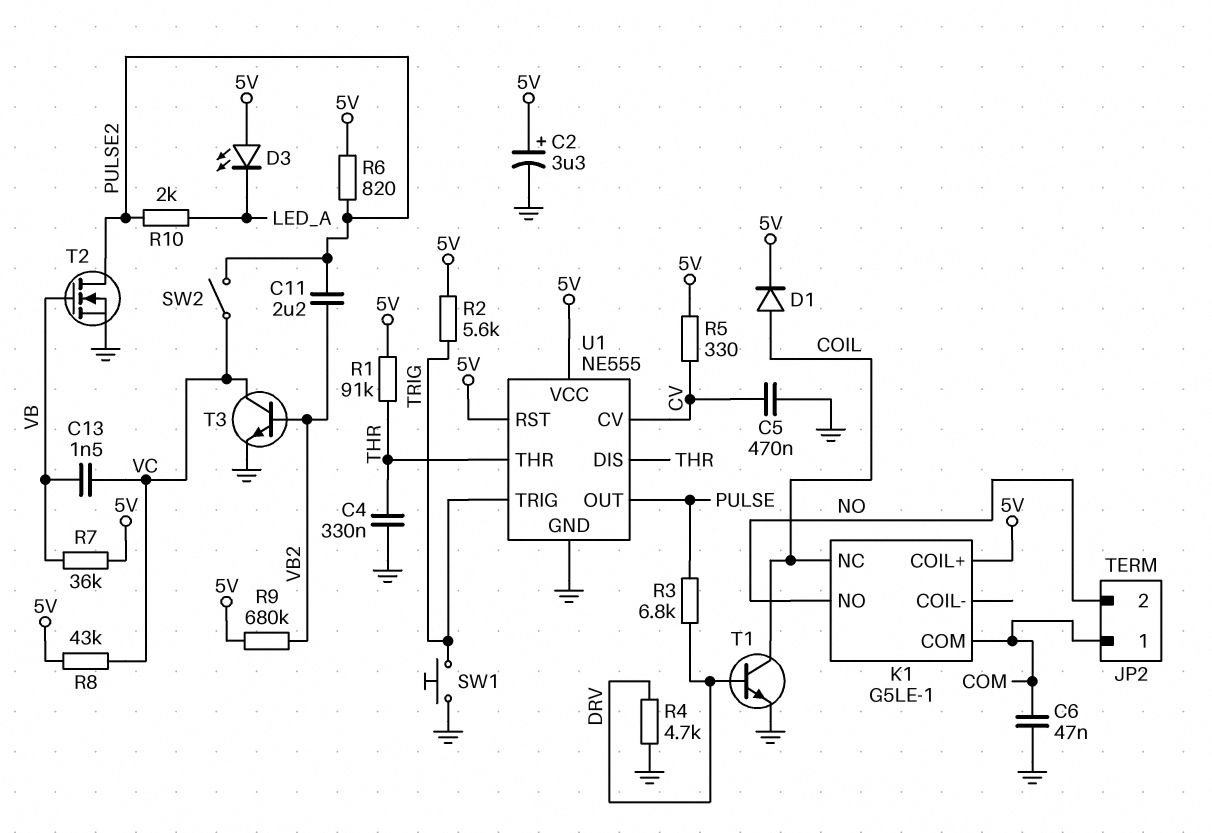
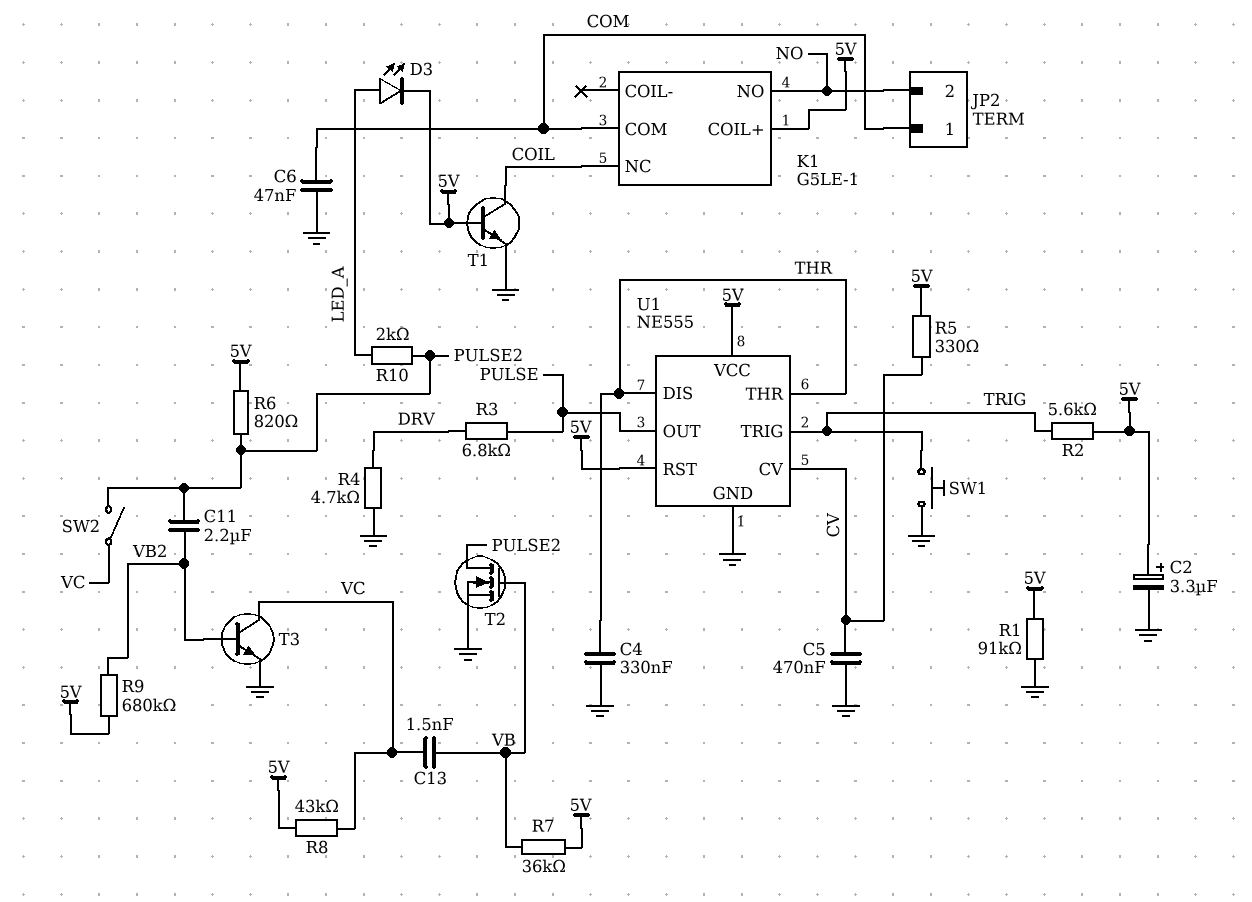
D1: diode (A COIL, K 5V) -> none
D3: LED (A 5V, K LED_A) -> LED (A LED_A, K 5V)
R1: 91k (5V, THR) -> 91k (5V, GND)
T1: NPN (B DRV, C COIL, E GND) -> NPN (B 5V, C COIL, E GND)

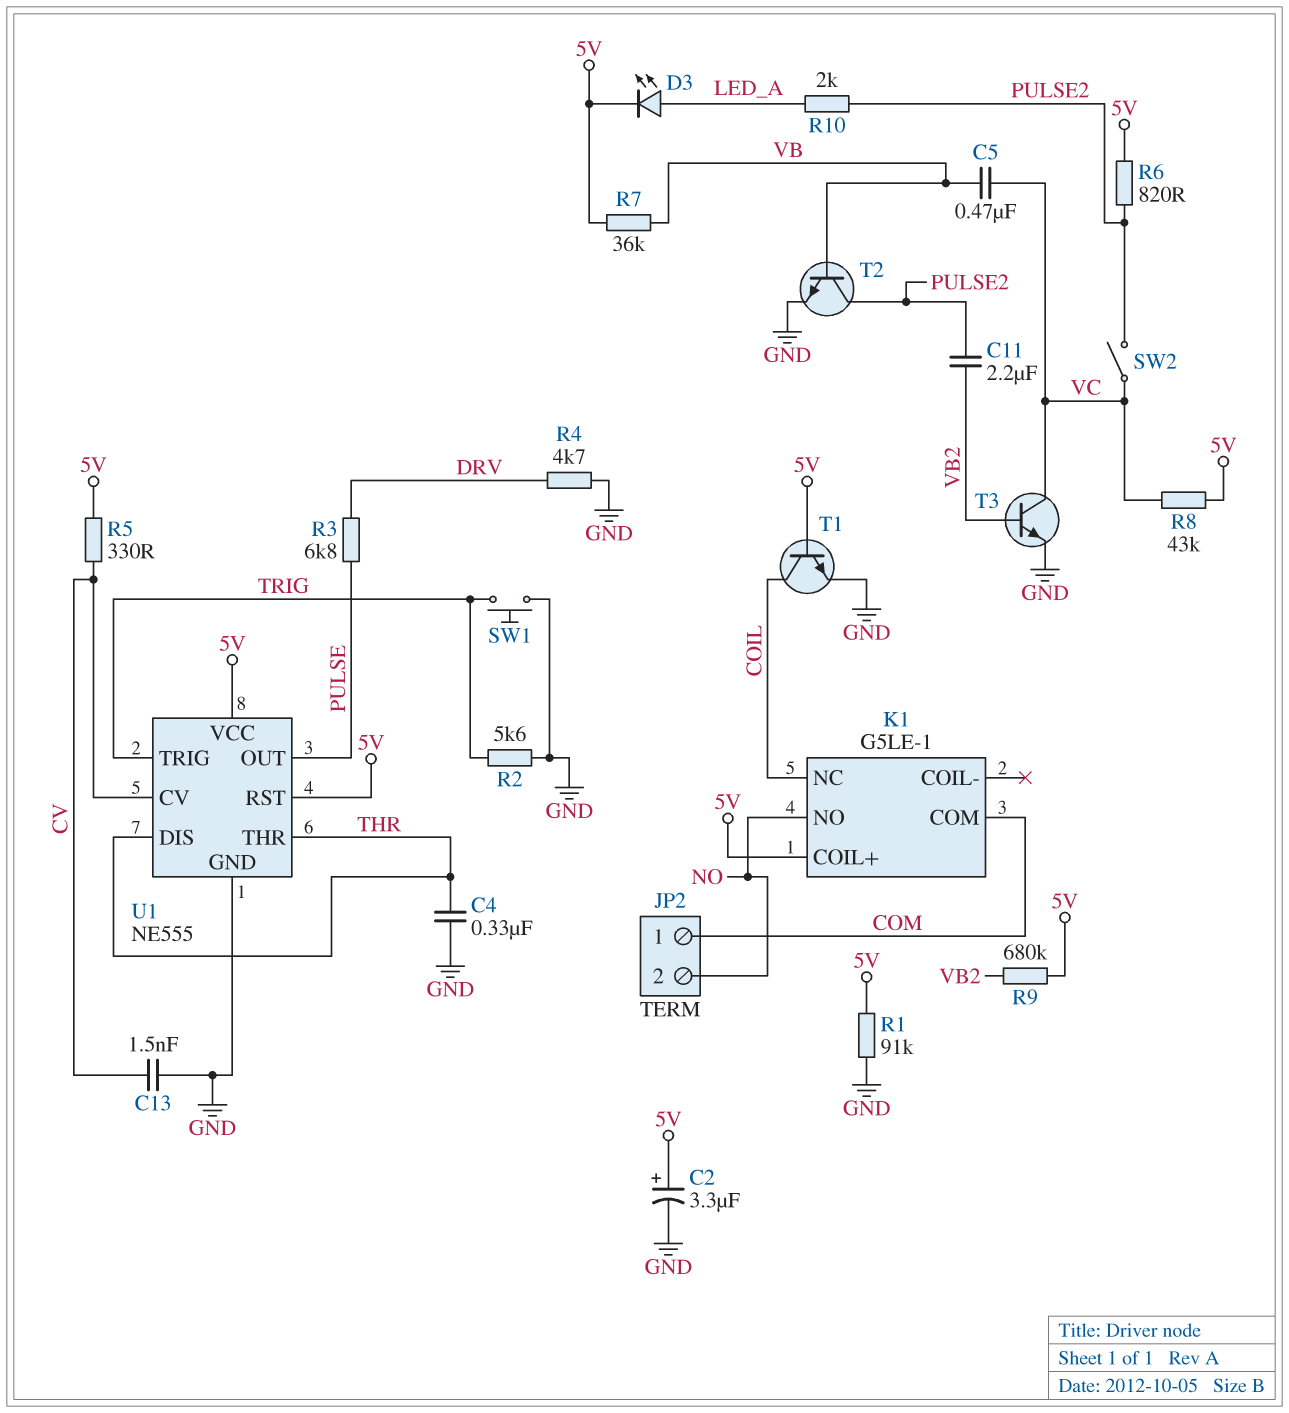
C5: 470nF (CV, GND) -> 470nF (VB, VC)
C6: 47nF (COM, GND) -> none
C13: 1.5nF (VB, VC) -> 1.5nF (CV, GND)
R2: 5.6k (5V, TRIG) -> 5.6k (GND, TRIG)
T2: NMOS (G VB, D PULSE2, S GND) -> NPN (B VB, C PULSE2, E GND)

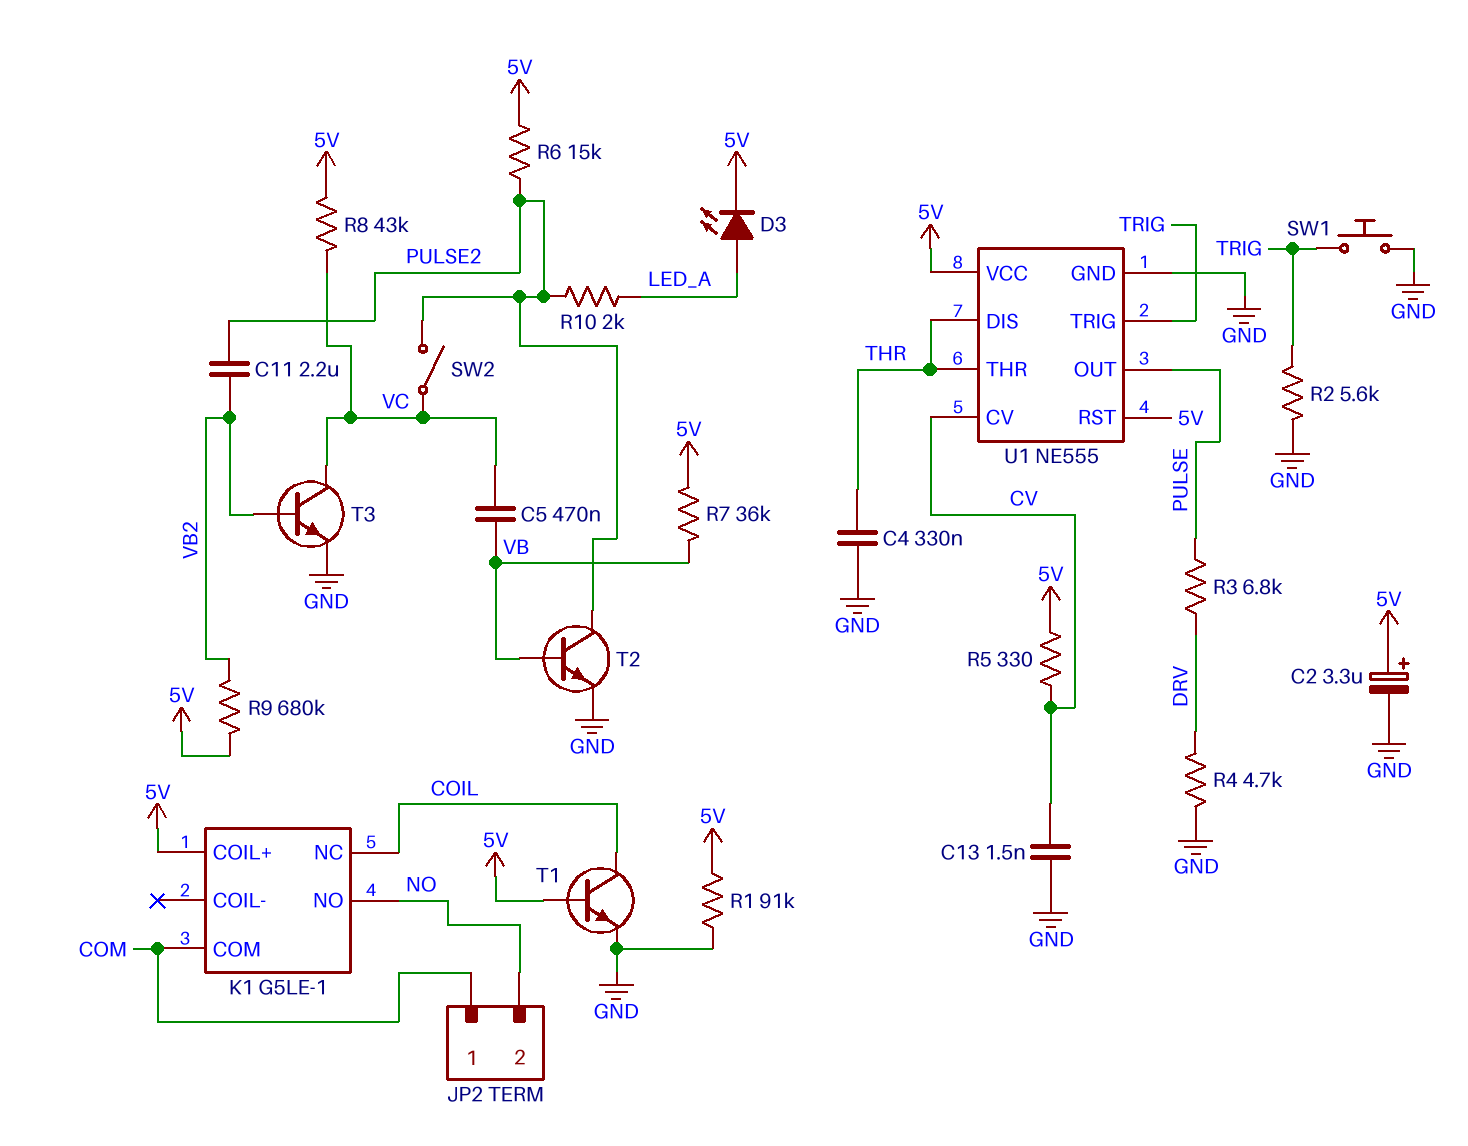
R6: 820 (5V, PULSE2) -> 15k (5V, PULSE2)

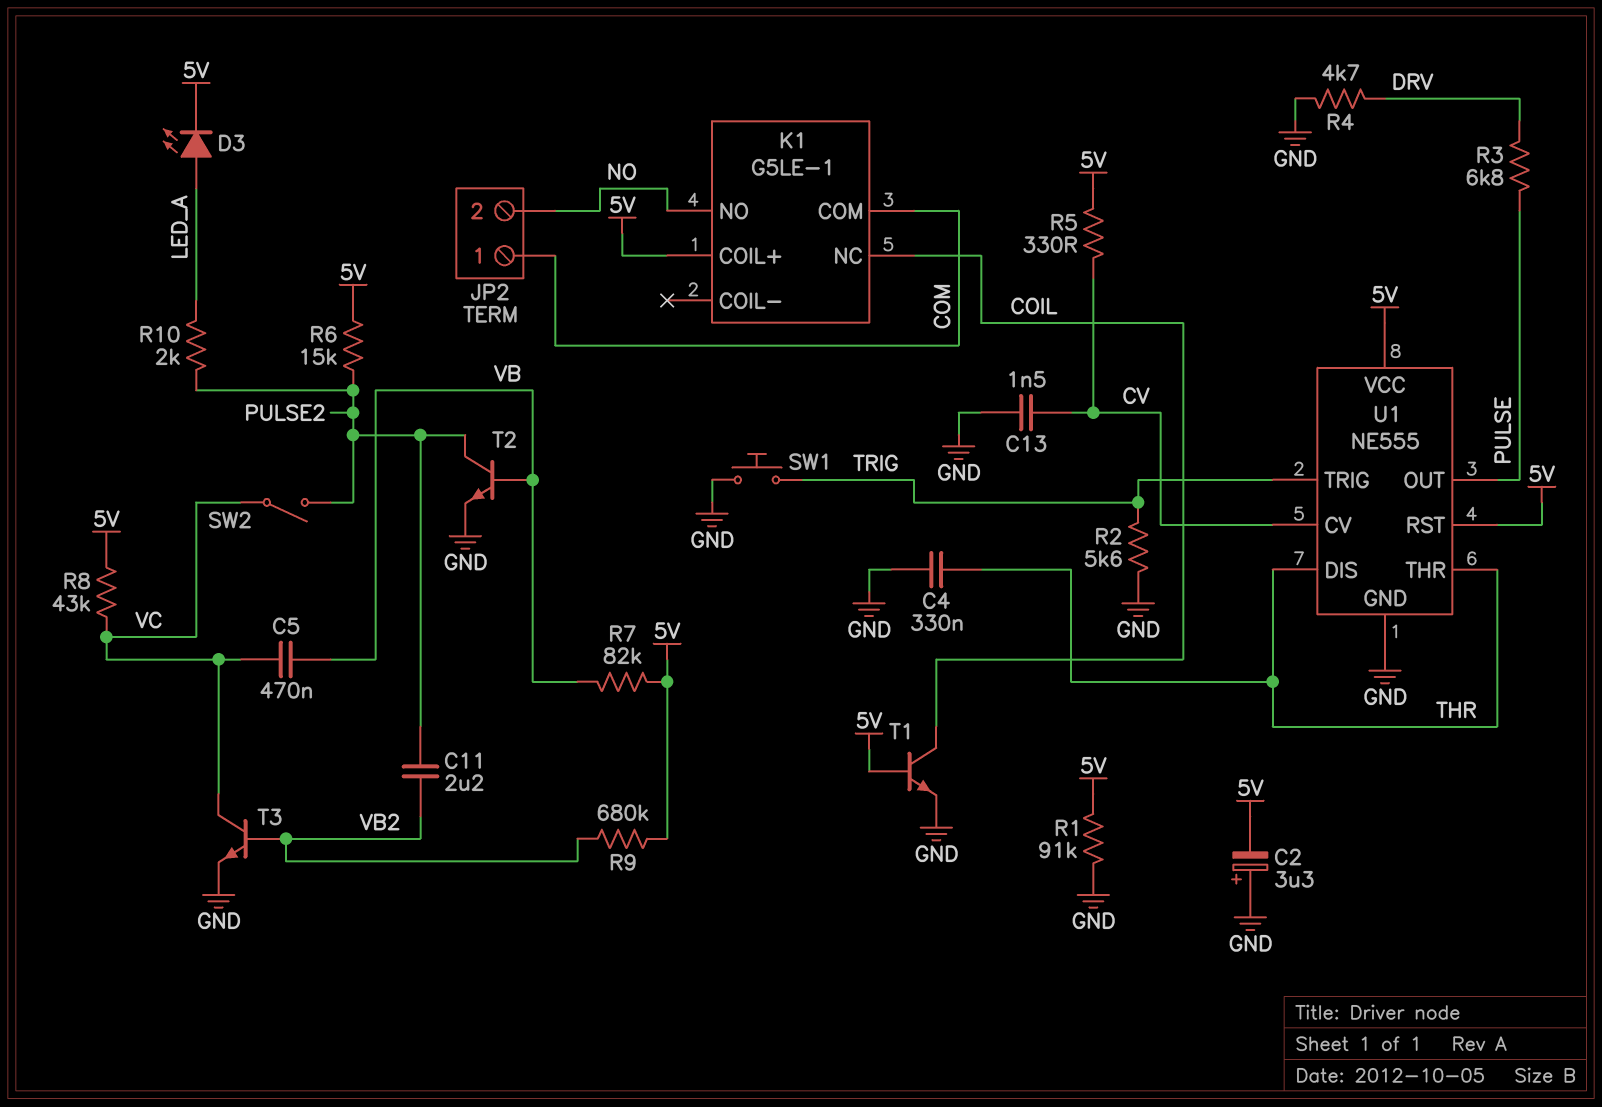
C2: 3.3uF (plus 5V, minus GND) -> 3.3uF (plus GND, minus 5V)
R7: 36k (5V, VB) -> 82k (5V, VB)

